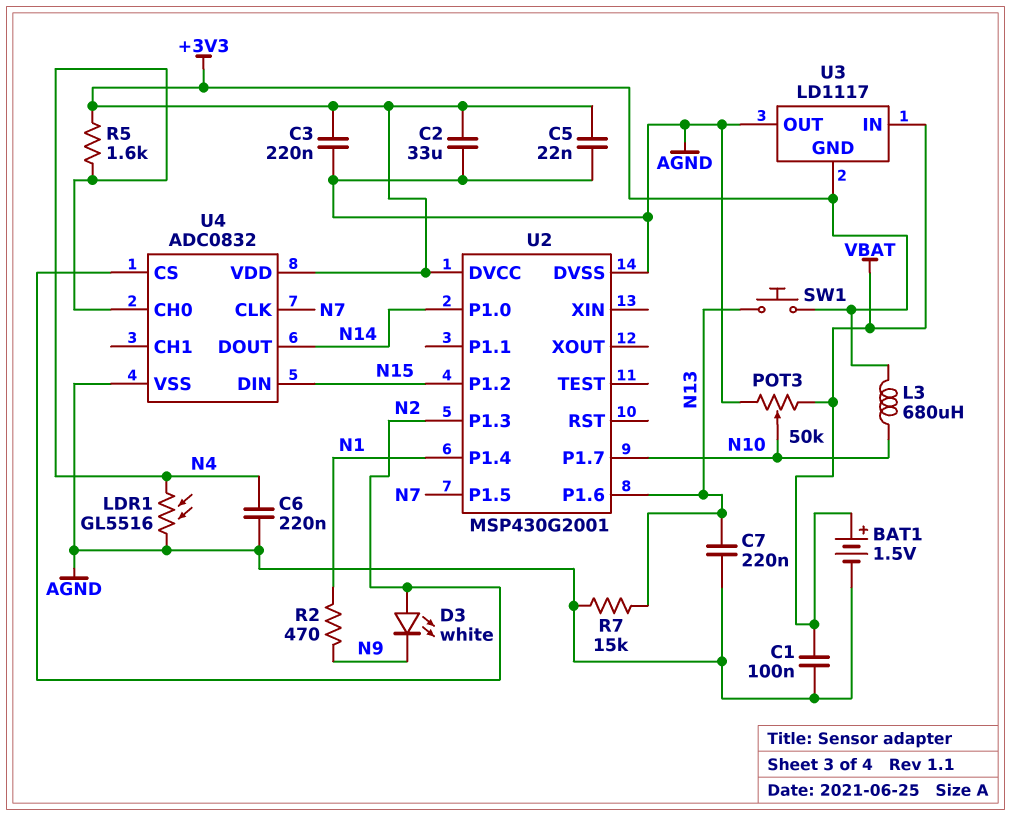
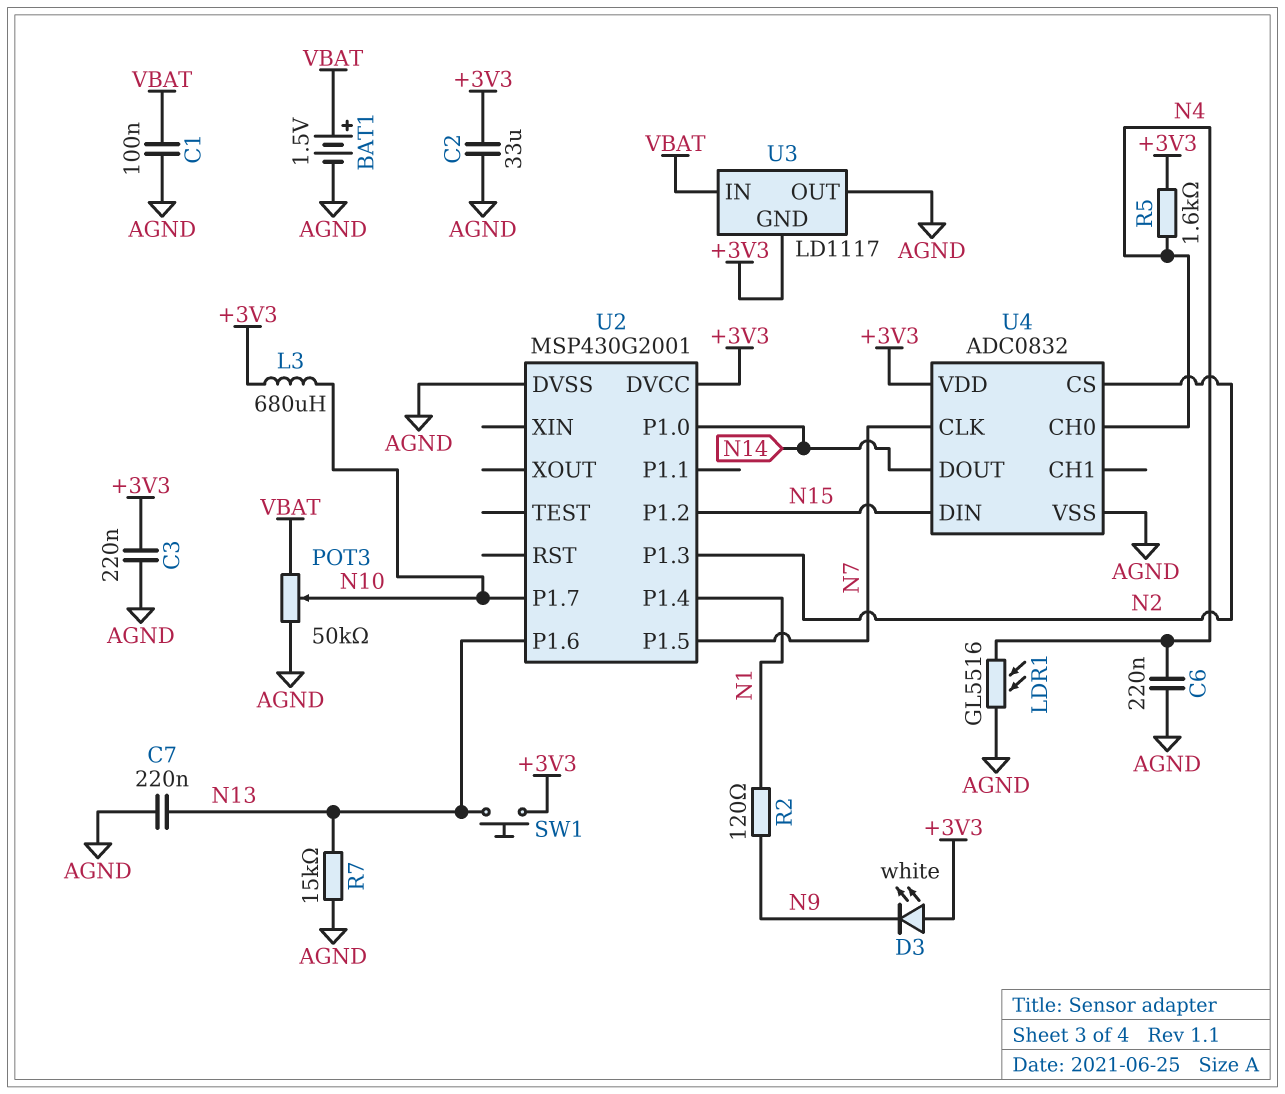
C5: 22nF (+3V3, AGND) -> none
D3: LED white (A N2, K N9) -> LED white (A +3V3, K N9)
R2: 470 (N1, N9) -> 120 (N1, N9)

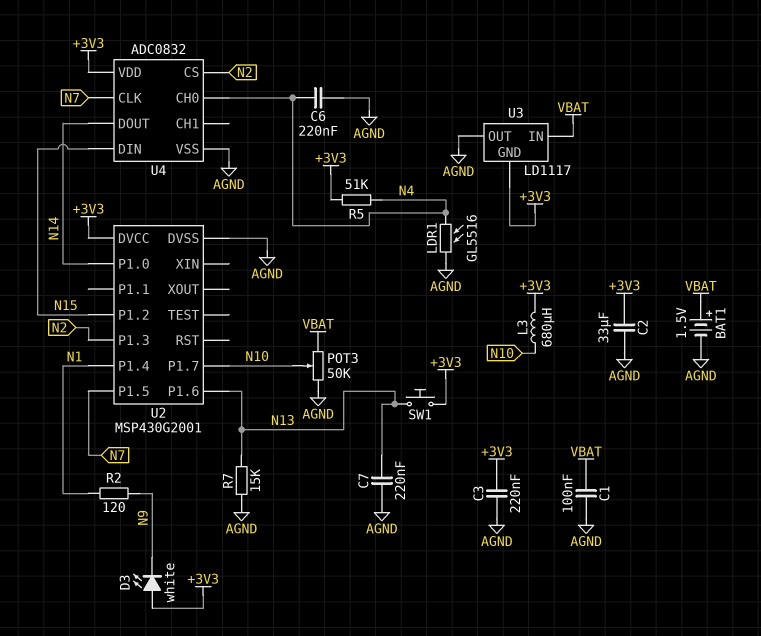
R5: 1.6k (+3V3, N4) -> 51k (+3V3, N4)

